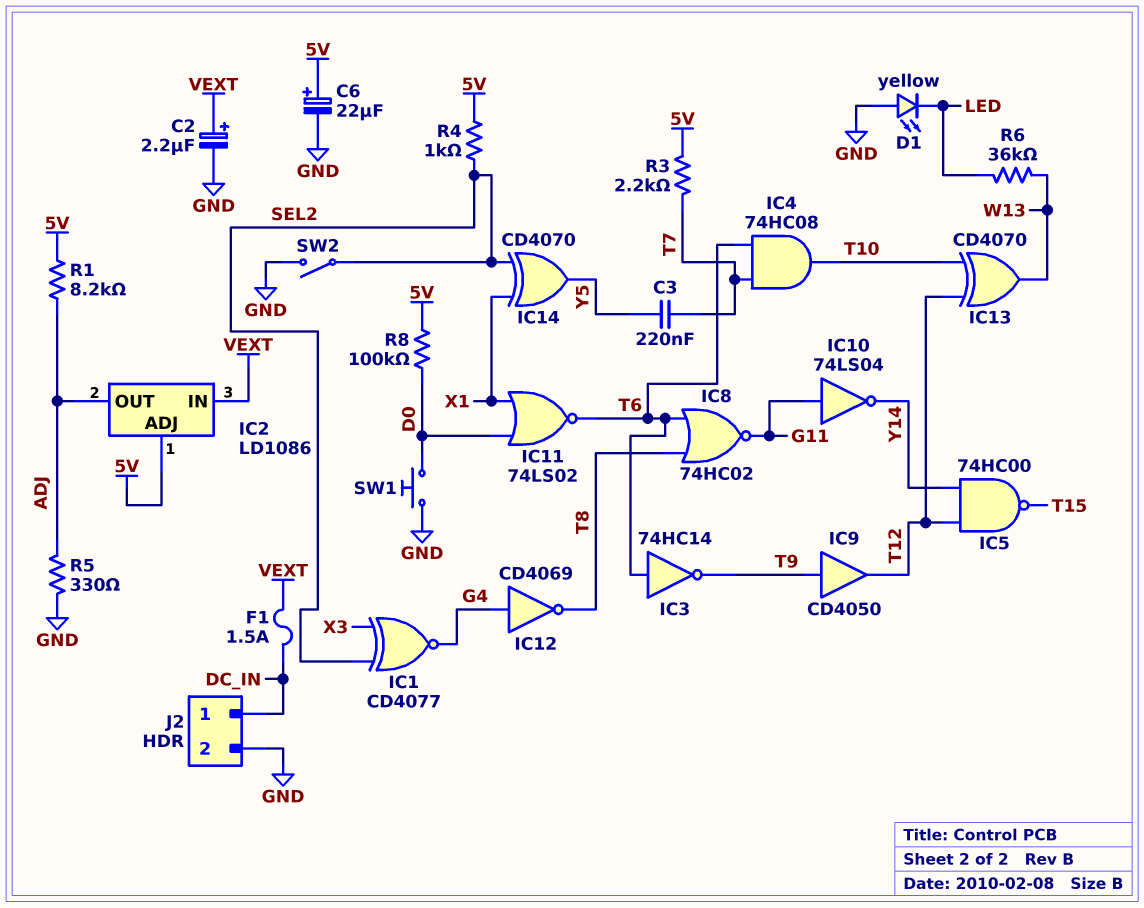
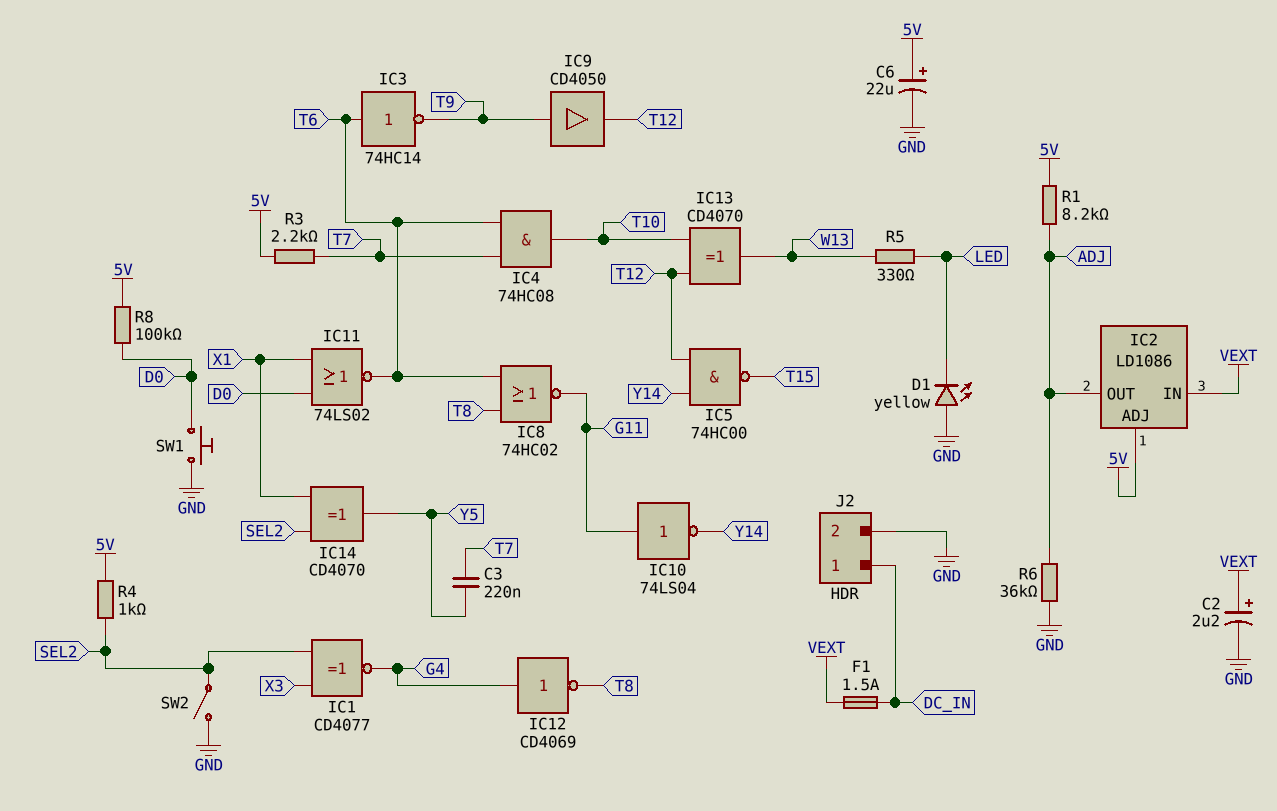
R5: 330 (ADJ, GND) -> 330 (LED, W13)
R6: 36k (LED, W13) -> 36k (ADJ, GND)

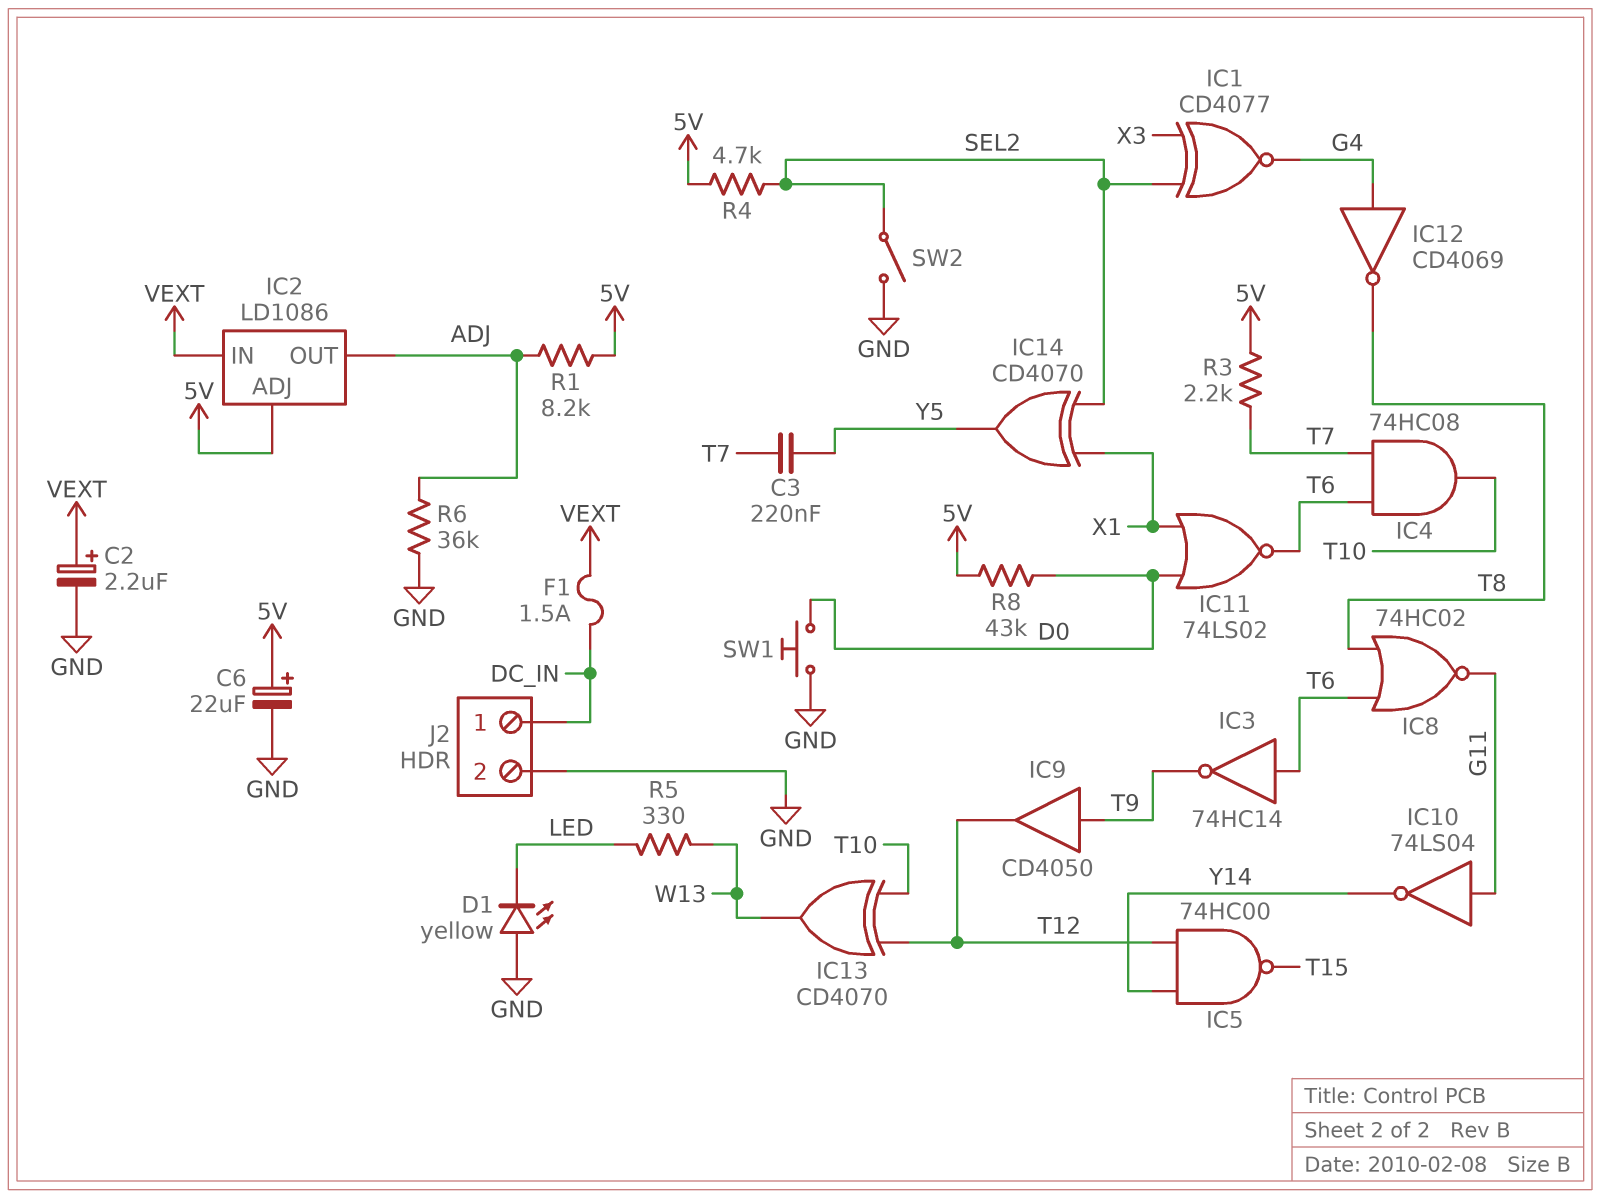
R4: 1k (5V, SEL2) -> 4.7k (5V, SEL2)
R8: 100k (5V, D0) -> 43k (5V, D0)

